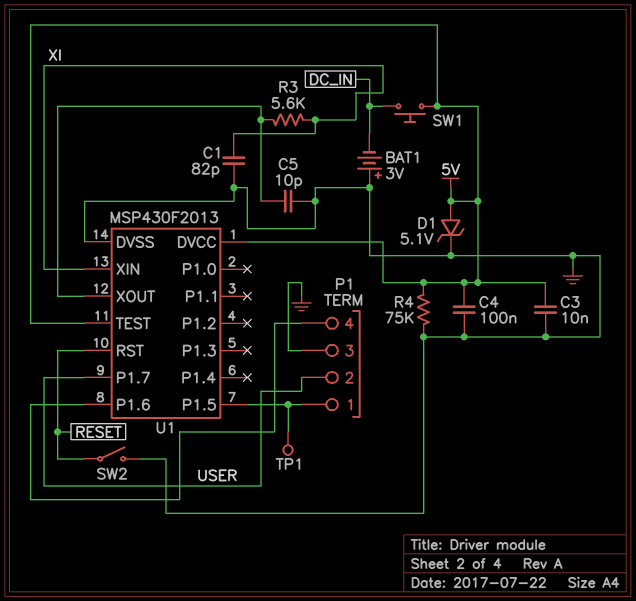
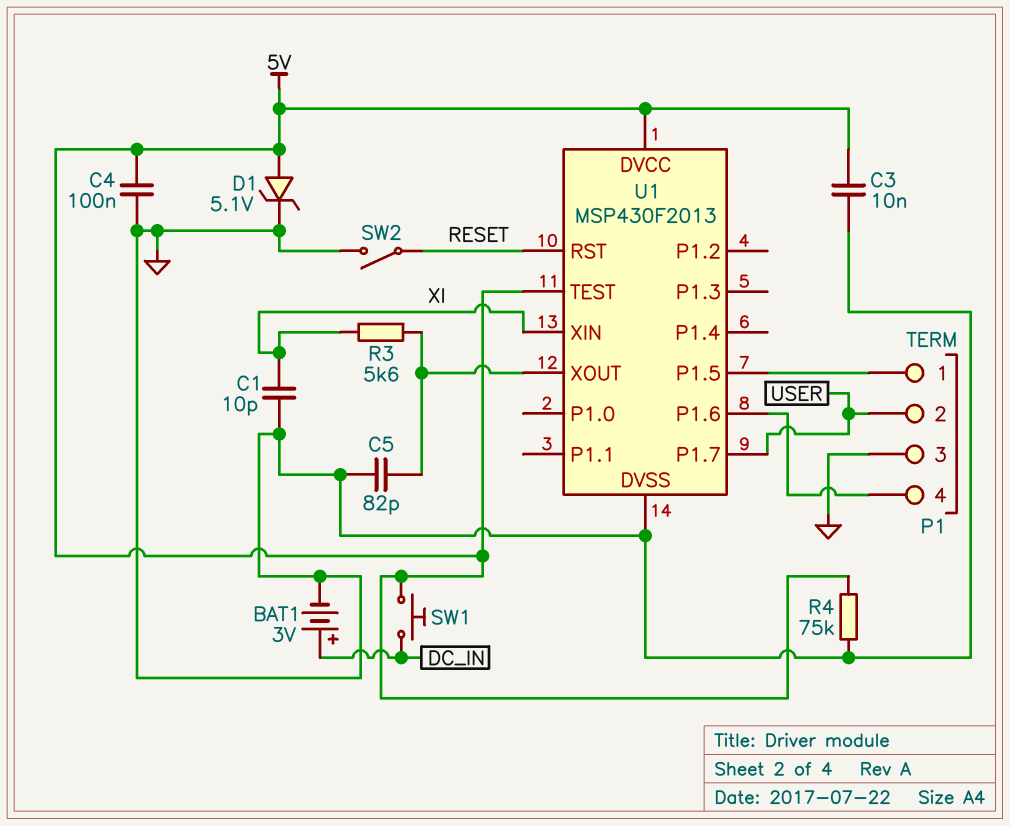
BAT1: 3V (plus GND, minus DC_IN) -> 3V (plus DC_IN, minus GND)
C1: 82pF (GND, XI) -> 10pF (GND, XI)
C5: 10pF (GND, U1/XOUT) -> 82pF (GND, U1/XOUT)
TP1: test point (P1/1) -> none

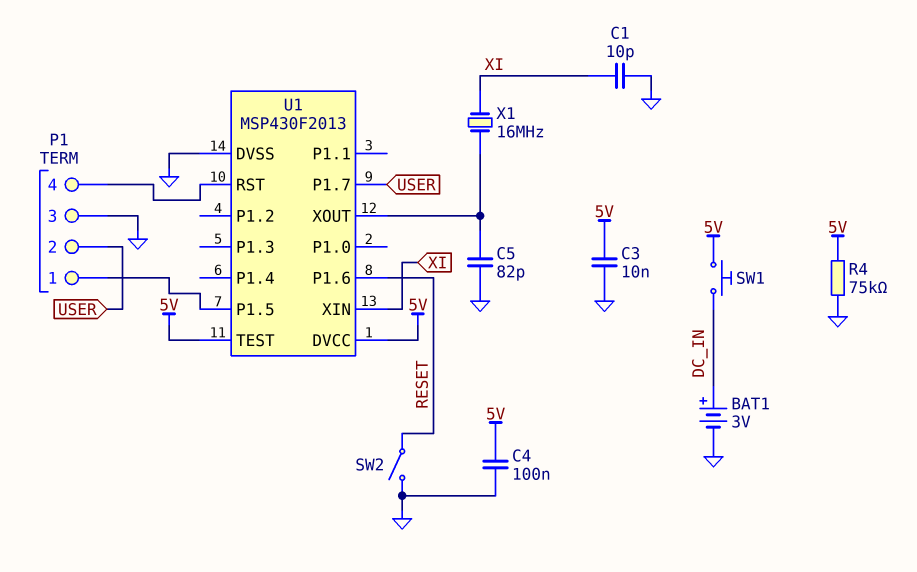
D1: zener 5.1V (A 5V, K GND) -> none
R3: 5.6k (U1/XOUT, XI) -> none
U1 pin P1.6: P1/4 -> RESET
U1 pin RST: RESET -> P1/4
X1: none -> 16MHz (U1/XOUT, XI)

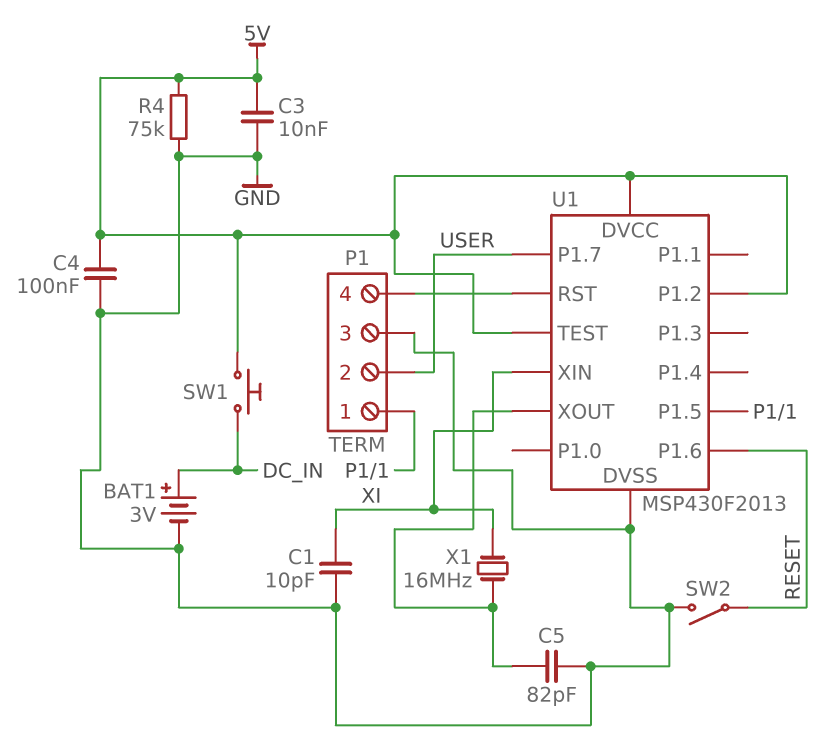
U1 pin P1.2: none -> 5V

